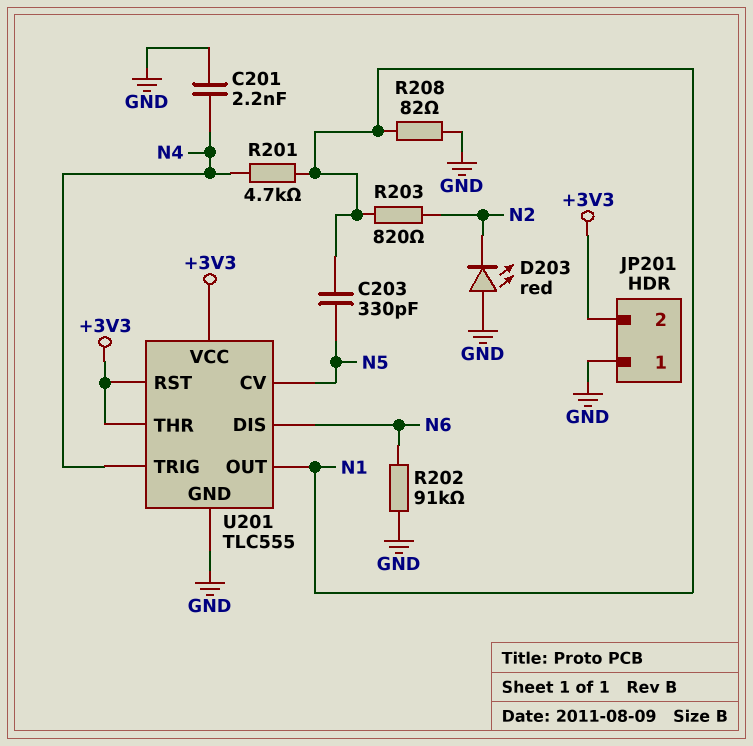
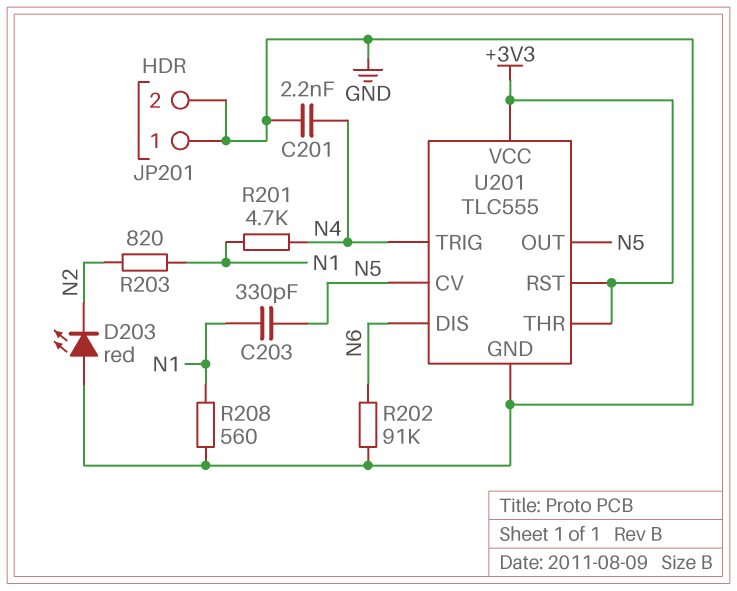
JP201 pin 2: +3V3 -> GND
R208: 82 (GND, N1) -> 560 (GND, N1)
U201 pin OUT: N1 -> N5

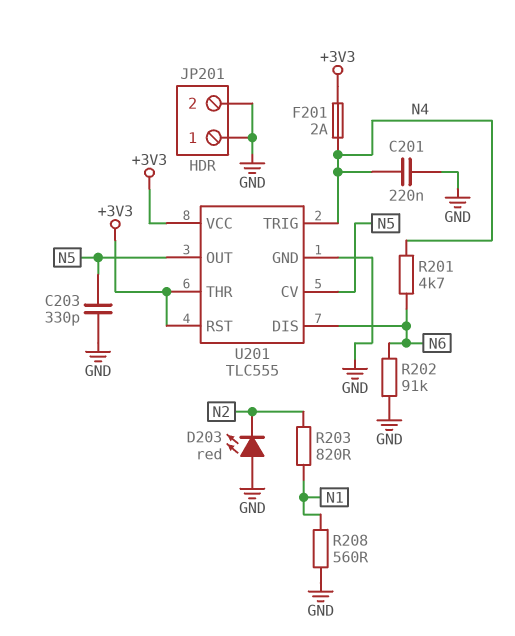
C201: 2.2nF (GND, N4) -> 220nF (GND, N4)
C203: 330pF (N1, N5) -> 330pF (GND, N5)
F201: none -> 2A (+3V3, N4)
R201: 4.7k (N1, N4) -> 4.7k (N4, N6)

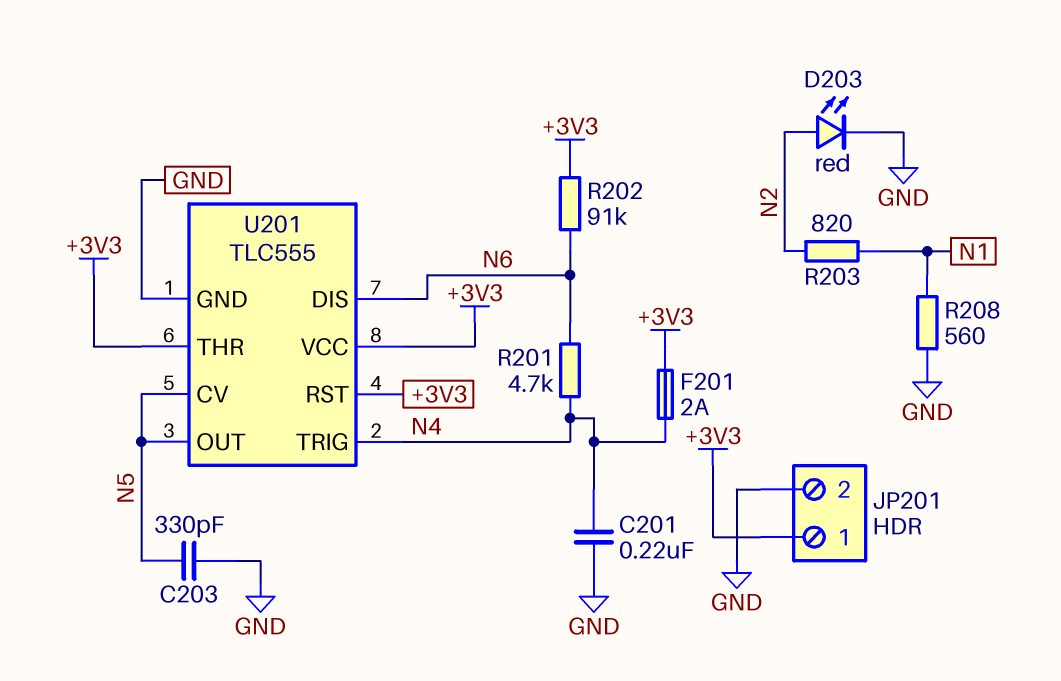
D203: LED red (A GND, K N2) -> LED red (A N2, K GND)
JP201 pin 1: GND -> +3V3
R202: 91k (GND, N6) -> 91k (+3V3, N6)

